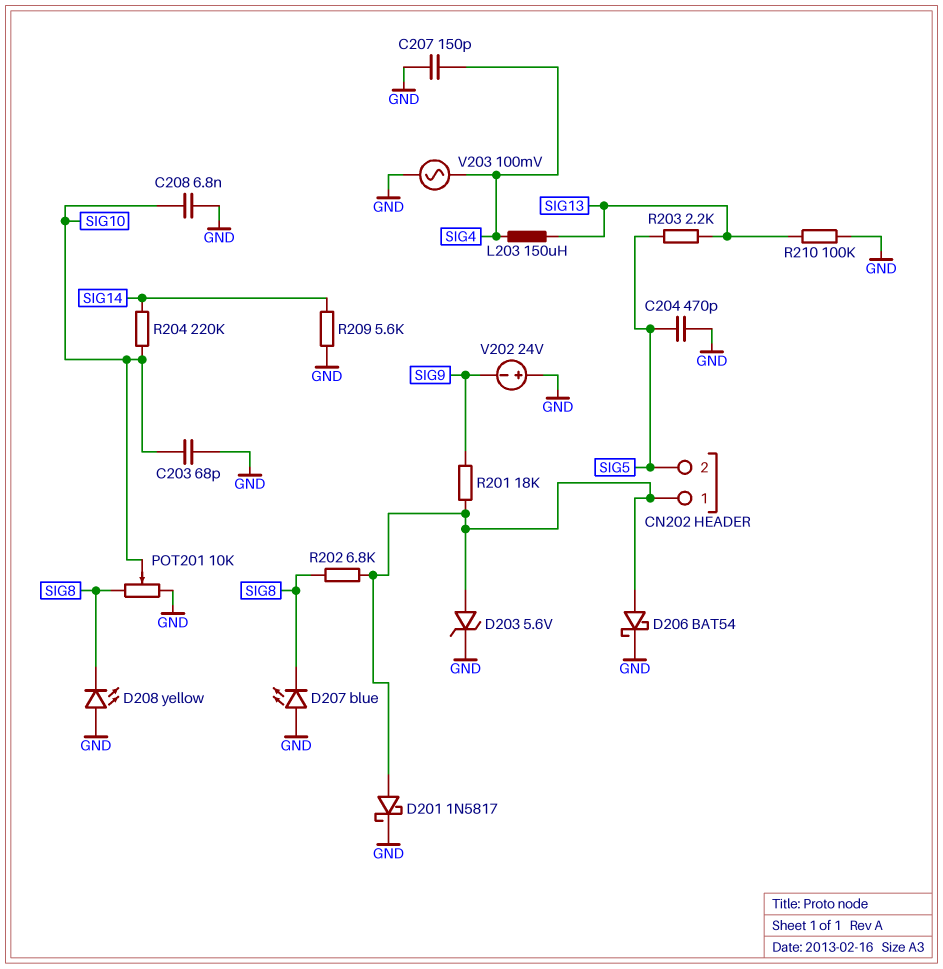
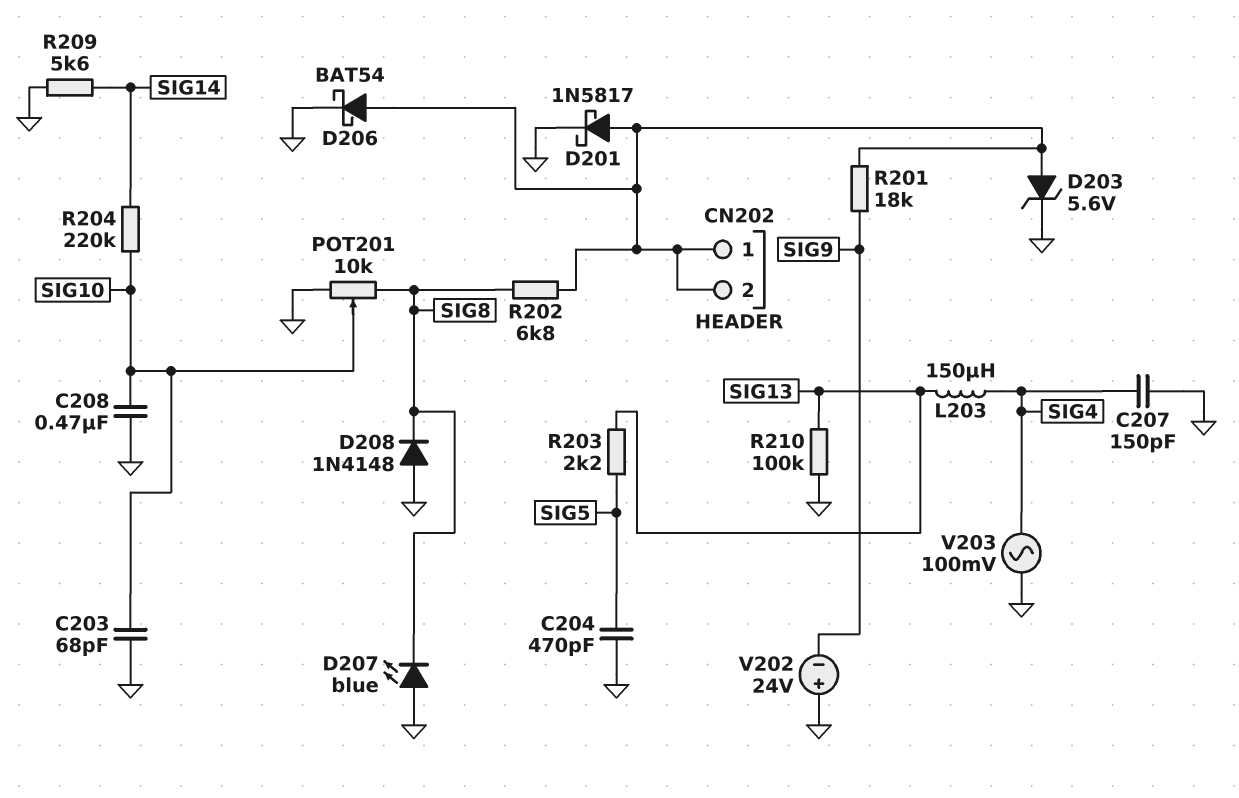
C208: 6.8nF (GND, SIG10) -> 470nF (GND, SIG10)
CN202 pin 2: SIG5 -> CN202/1
D208: LED yellow (A GND, K SIG8) -> diode 1N4148 (A GND, K SIG8)

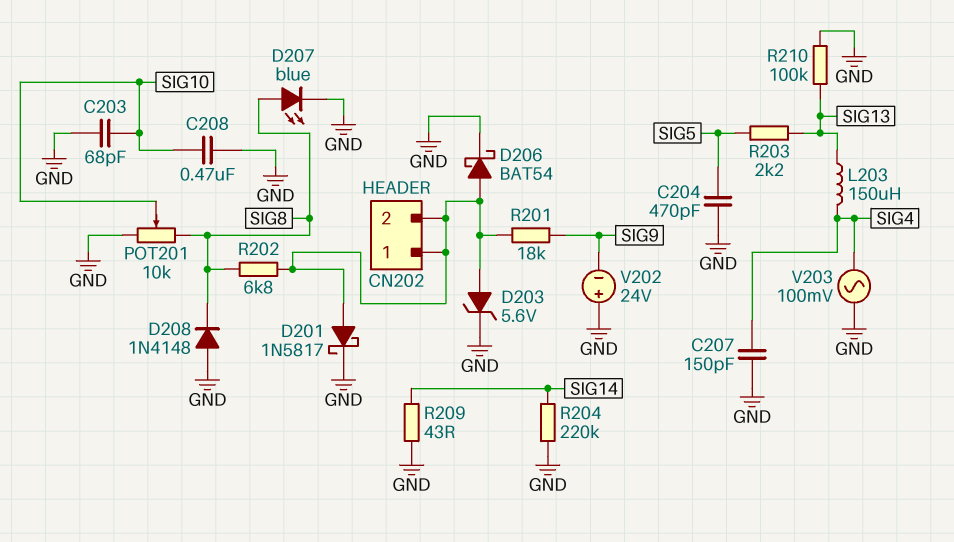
D207: LED blue (A GND, K SIG8) -> LED blue (A SIG8, K GND)
R204: 220k (SIG10, SIG14) -> 220k (GND, SIG14)
R209: 5.6k (GND, SIG14) -> 43 (GND, SIG14)

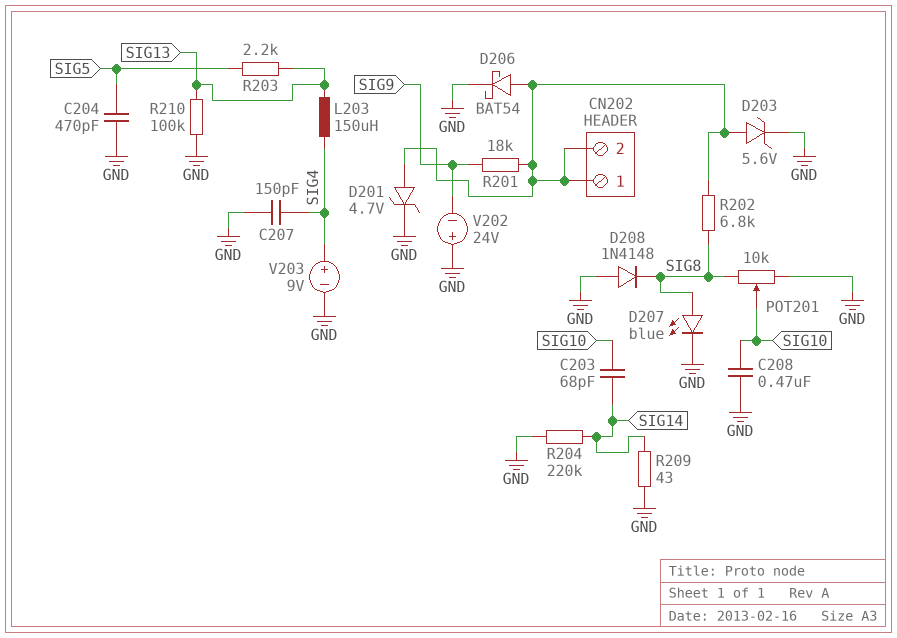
C203: 68pF (GND, SIG10) -> 68pF (SIG10, SIG14)
D201: schottky 1N5817 (A CN202/1, K GND) -> zener 4.7V (A CN202/1, K GND)
V203: AC 100mV (GND, SIG4) -> 9V (plus SIG4, minus GND)

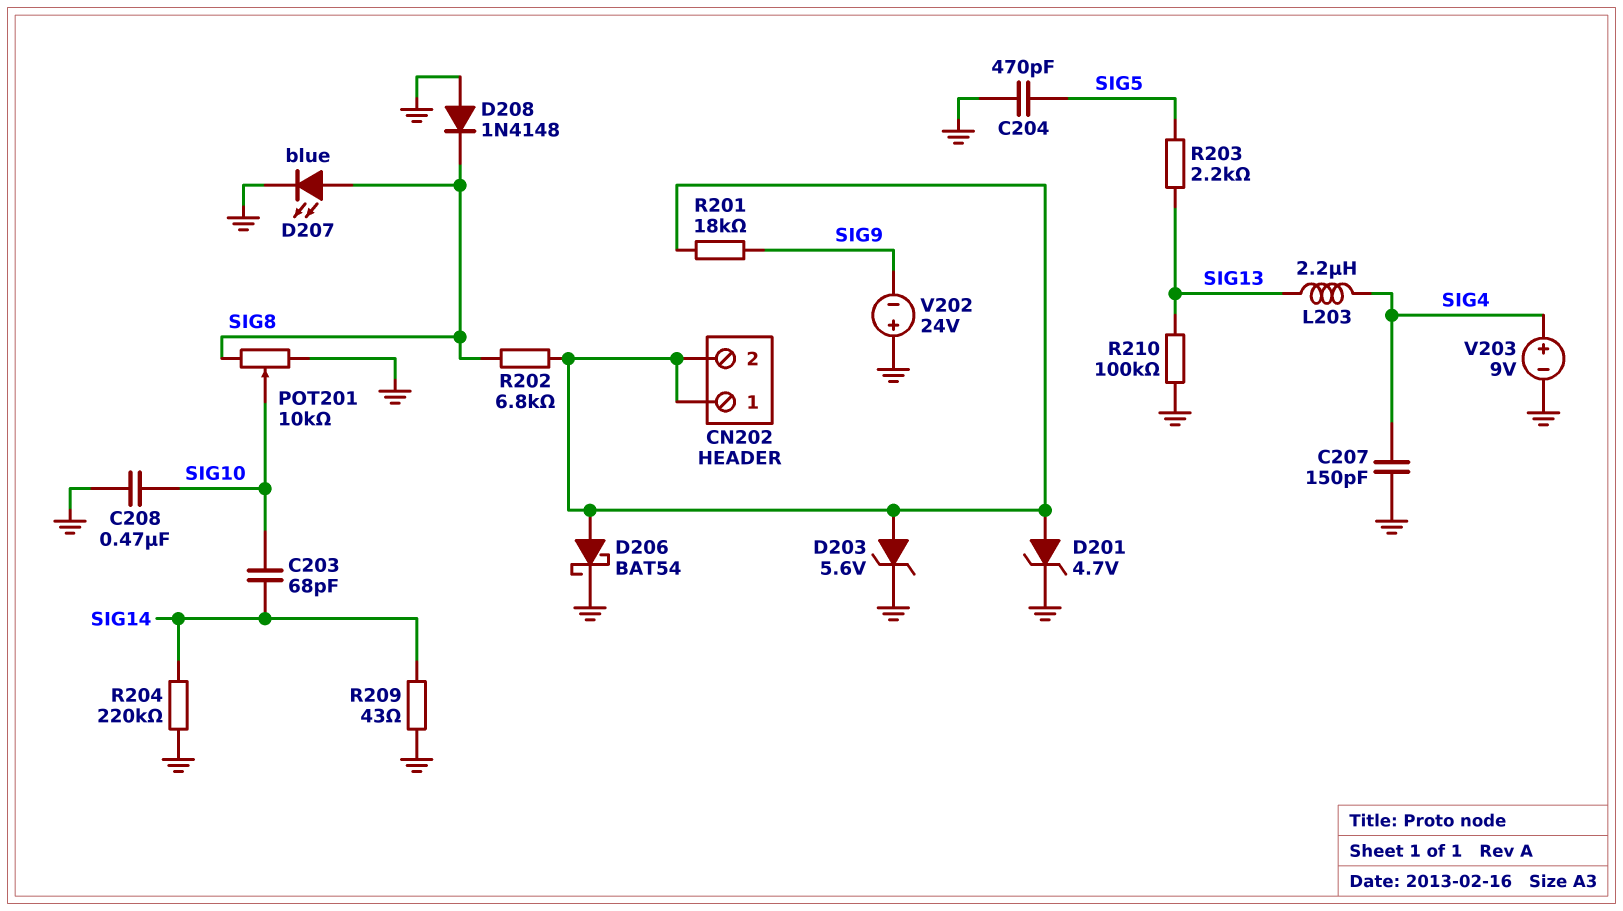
L203: 150uH (SIG4, SIG13) -> 2.2uH (SIG4, SIG13)

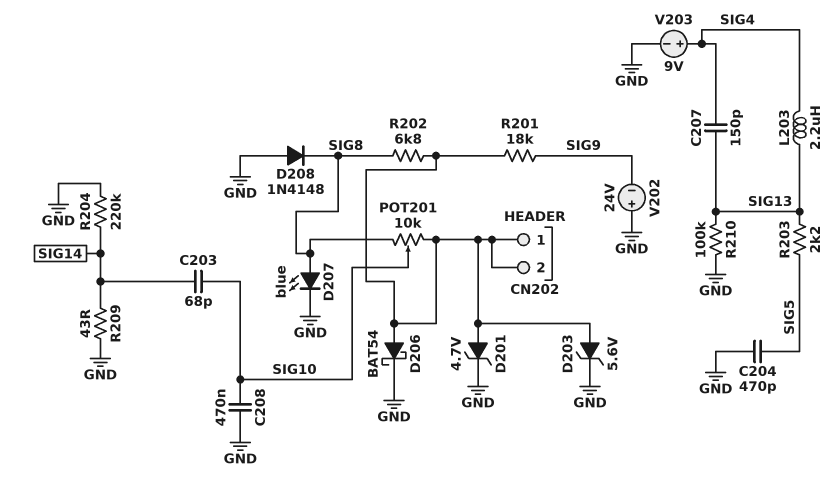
C207: 150pF (GND, SIG4) -> 150pF (SIG4, SIG13)
POT201: 10k (GND, SIG8, wiper SIG10) -> 10k (CN202/1, SIG8, wiper SIG10)

